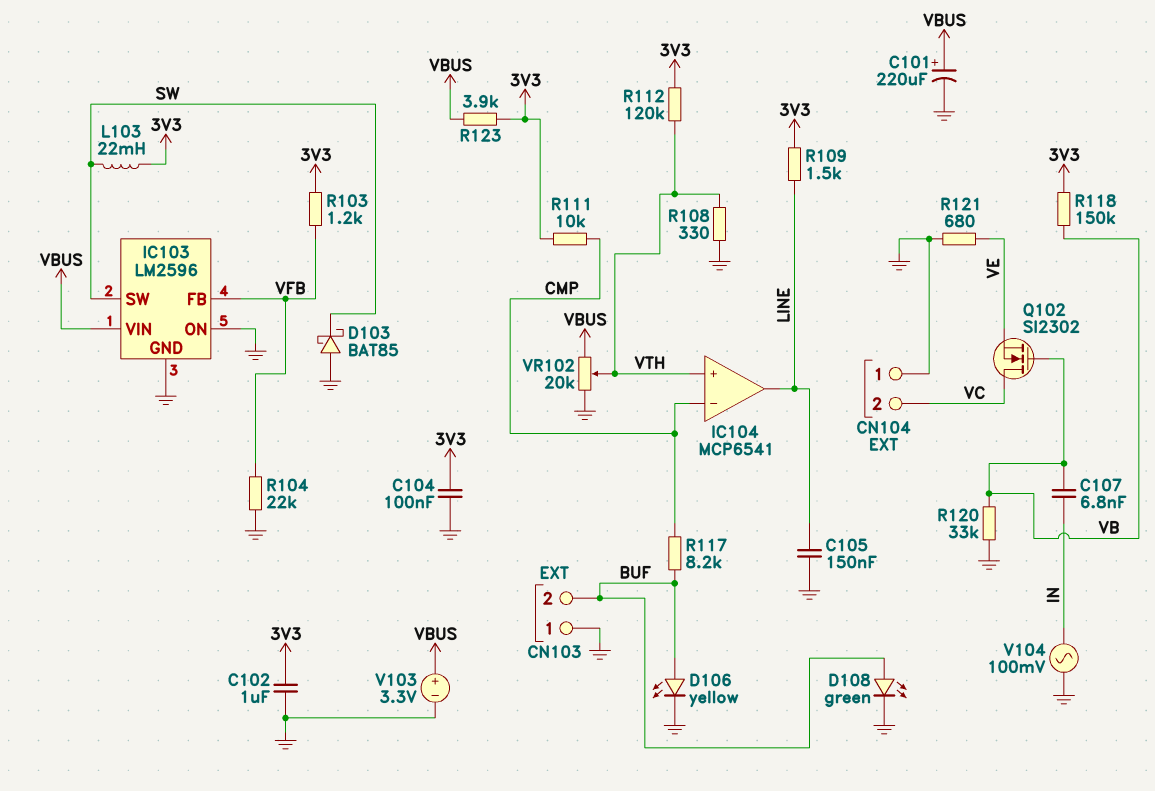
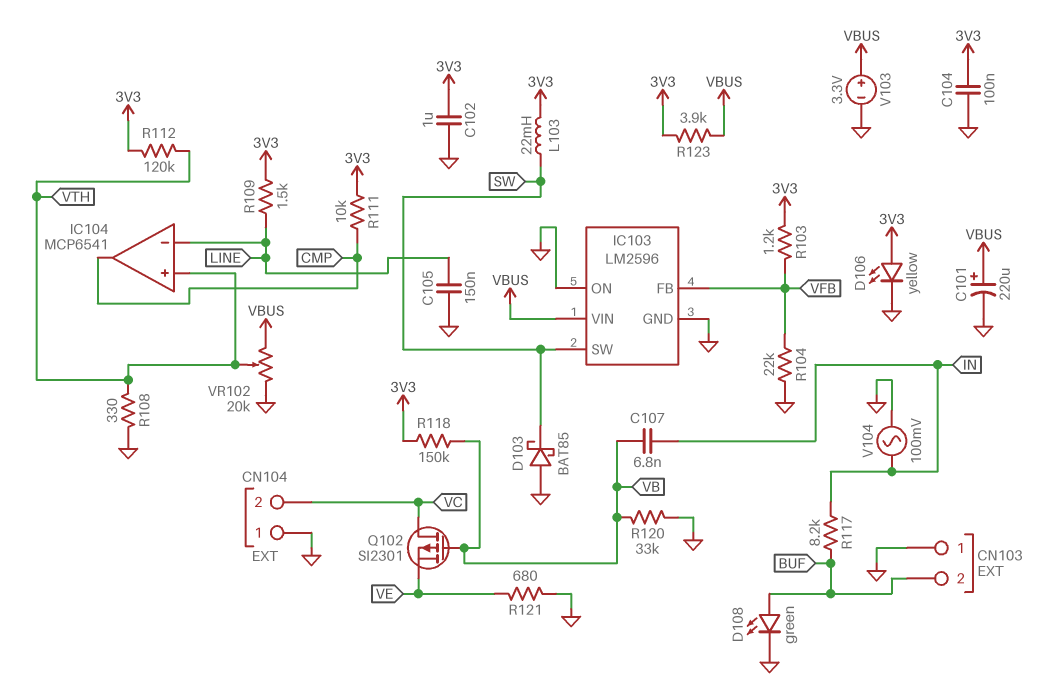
D106: LED yellow (A BUF, K GND) -> LED yellow (A 3V3, K GND)
IC104 pin in-: CMP -> LINE
IC104 pin out: LINE -> CMP
Q102: NMOS SI2302 (G VB, D VC, S VE) -> PMOS SI2301 (G VB, D VC, S VE)
R117: 8.2k (BUF, CMP) -> 8.2k (BUF, IN)

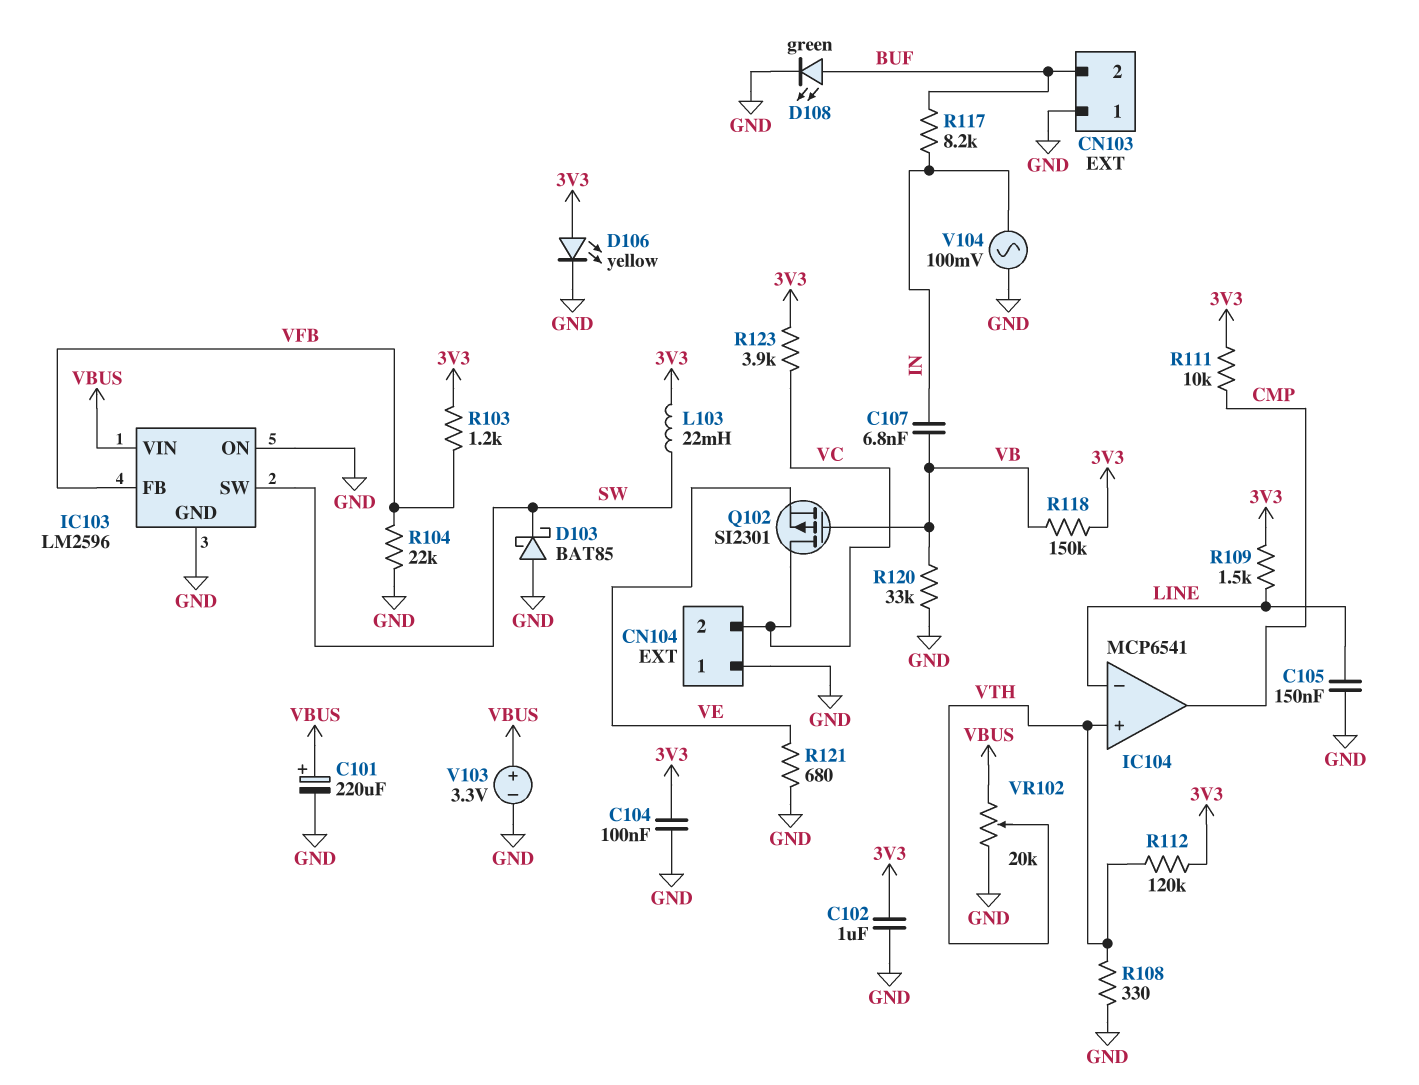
R123: 3.9k (3V3, VBUS) -> 3.9k (3V3, VC)

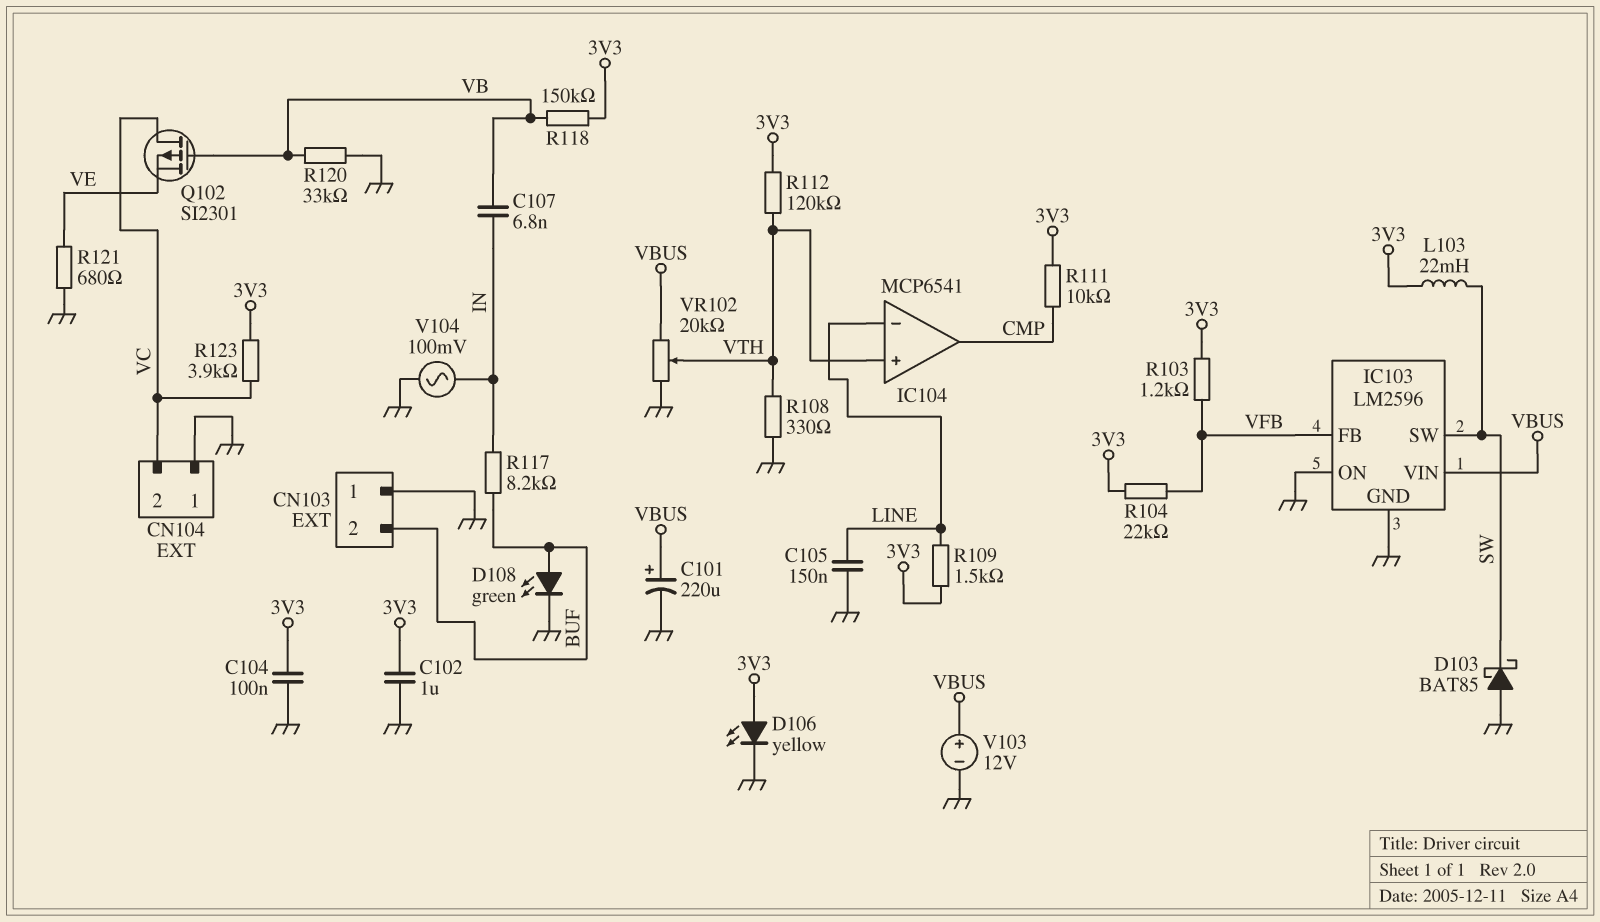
R104: 22k (GND, VFB) -> 22k (3V3, VFB)
V103: 3.3V (plus VBUS, minus GND) -> 12V (plus VBUS, minus GND)

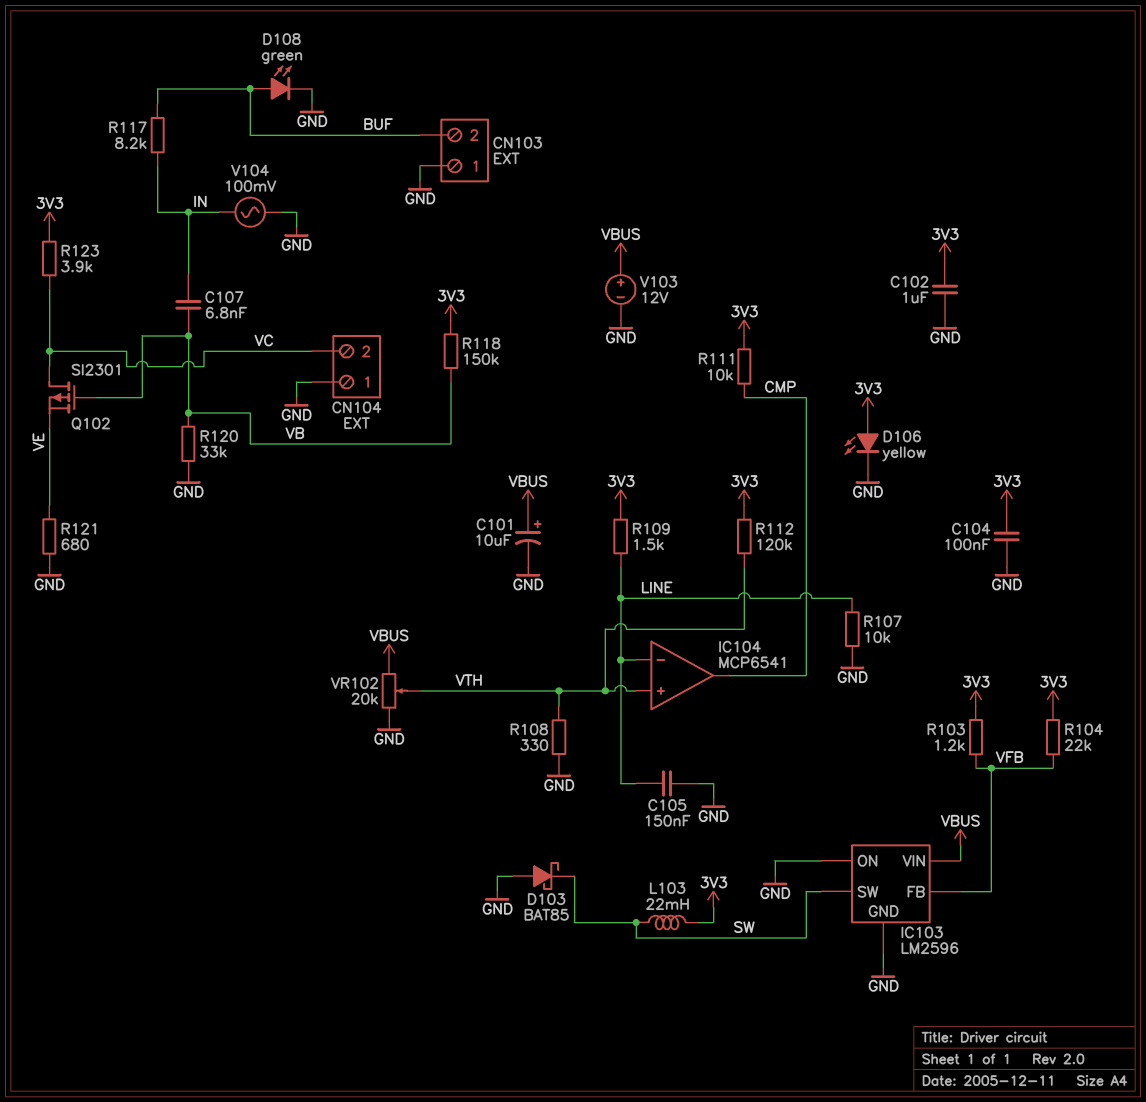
C101: 220uF (plus VBUS, minus GND) -> 10uF (plus VBUS, minus GND)
R107: none -> 10k (GND, LINE)

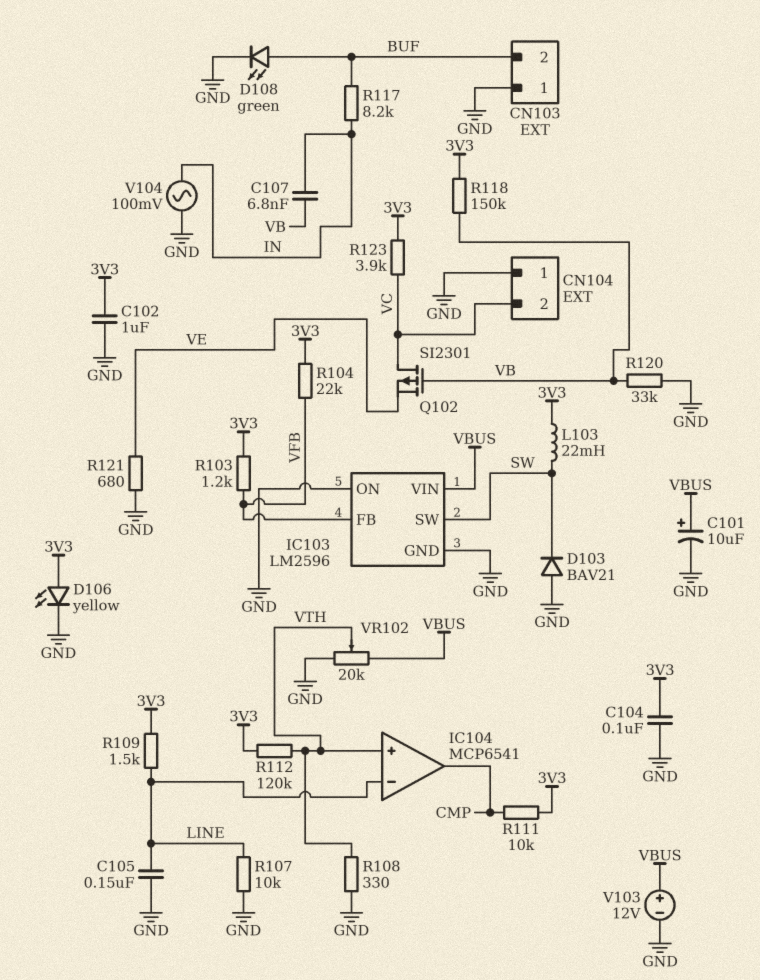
D103: schottky BAT85 (A GND, K SW) -> diode BAV21 (A GND, K SW)

